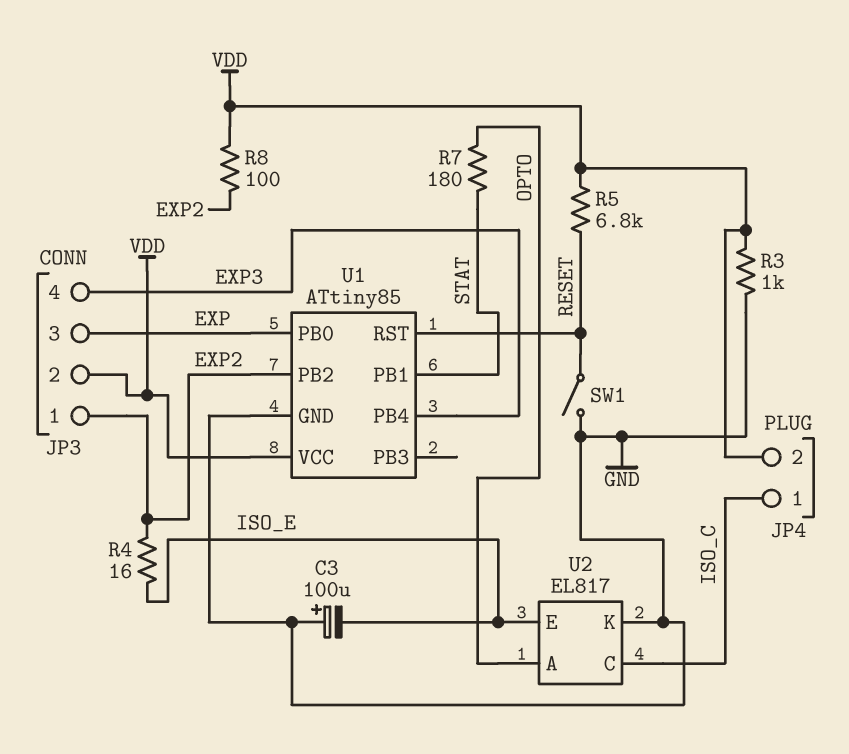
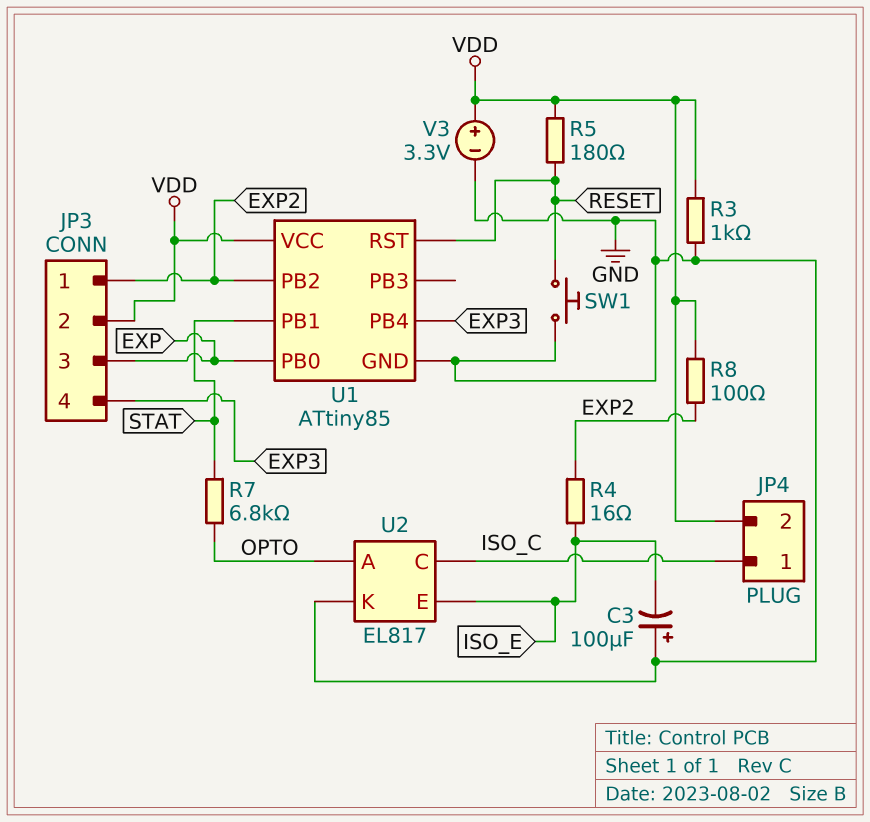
R5: 6.8k (RESET, VDD) -> 180 (RESET, VDD)
R7: 180 (OPTO, STAT) -> 6.8k (OPTO, STAT)
SW1: switch (GND, RESET) -> button (GND, RESET)
V3: none -> 3.3V (plus VDD, minus GND)

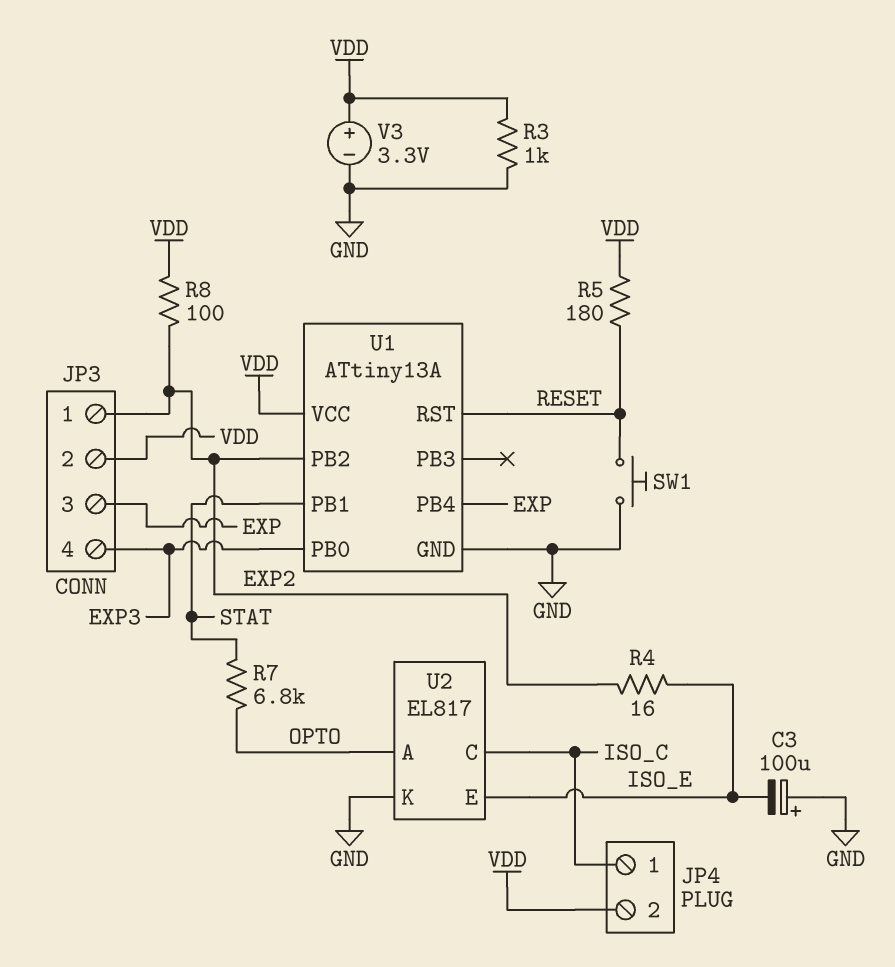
U1: ATtiny85 -> ATtiny13A
U1 pin PB0: EXP -> EXP3
U1 pin PB4: EXP3 -> EXP

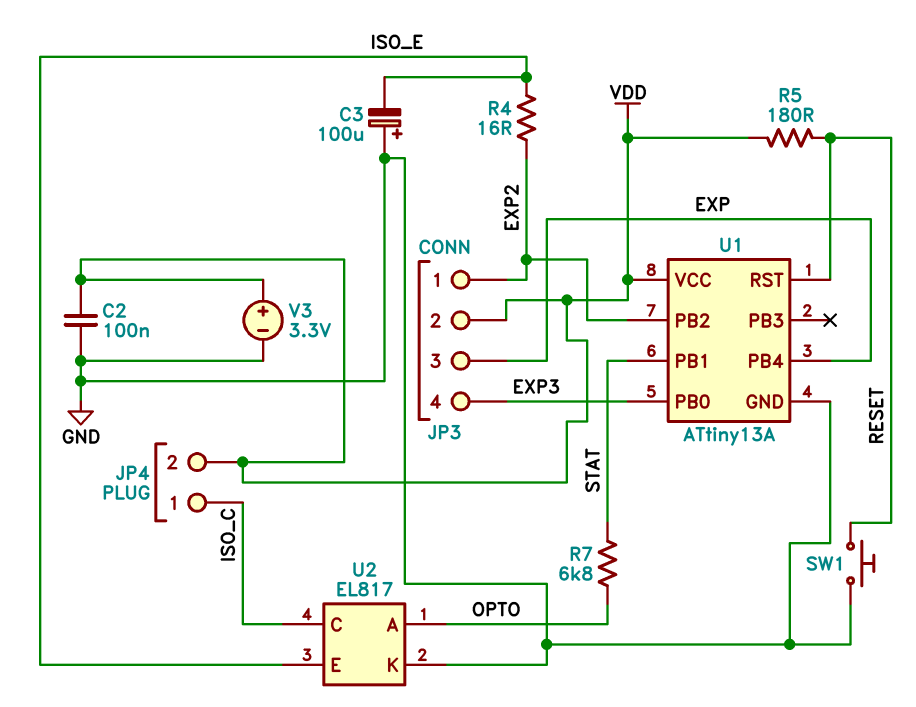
C2: none -> 100nF (GND, VDD)
R3: 1k (GND, VDD) -> none
R8: 100 (EXP2, VDD) -> none

